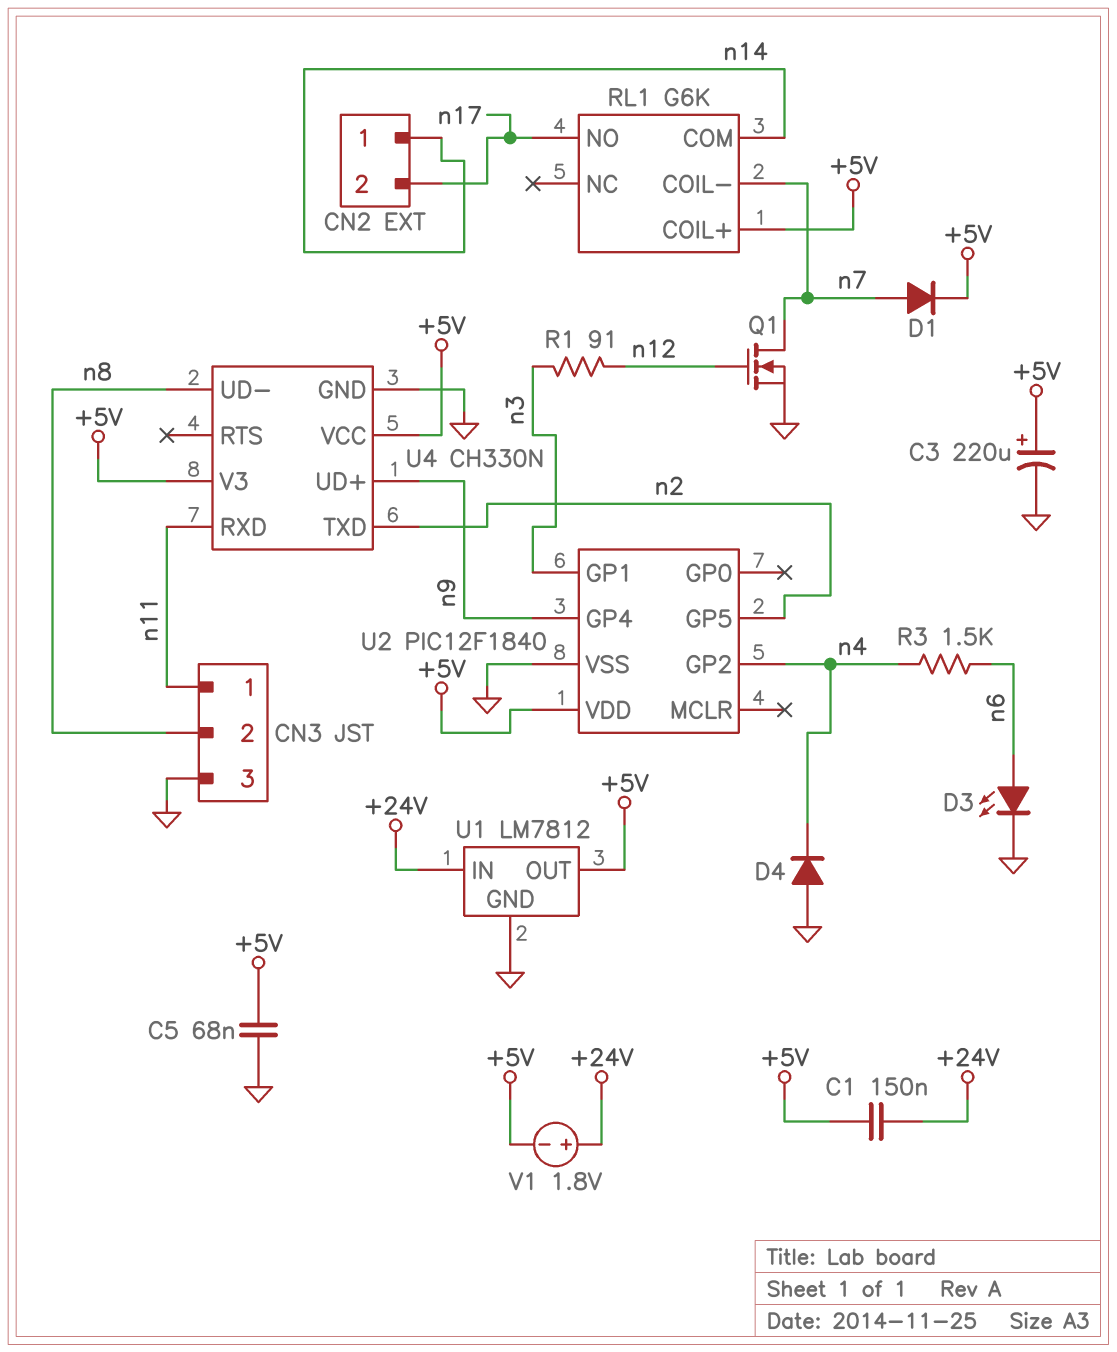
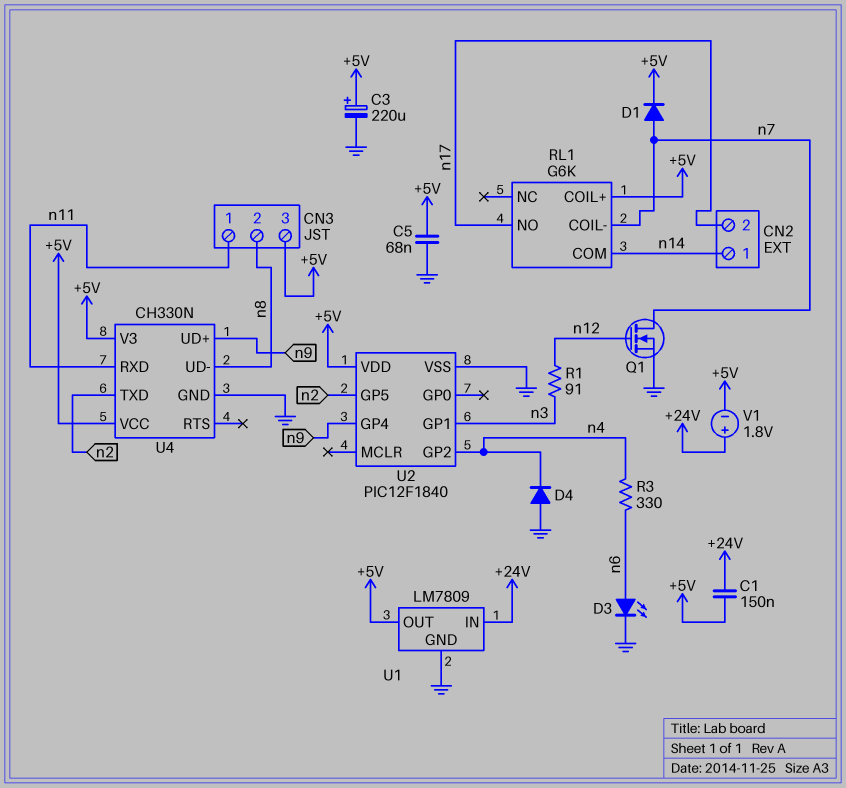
CN3 pin 3: GND -> +5V
R3: 1.5k (n4, n6) -> 330 (n4, n6)
U1: LM7812 -> LM7809

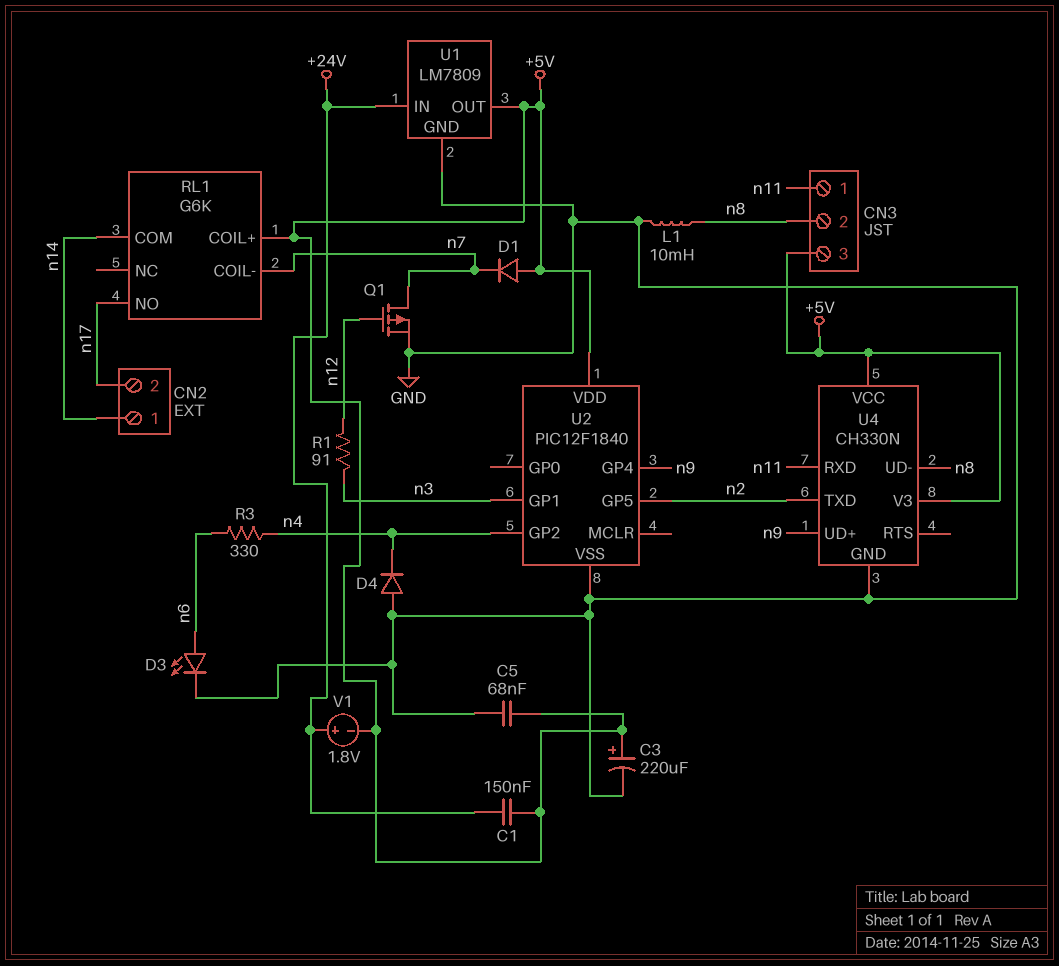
D1: diode (A n7, K +5V) -> diode (A +5V, K n7)
L1: none -> 10mH (GND, n8)
Q1: NMOS (G n12, D n7, S GND) -> PMOS (G n12, D n7, S GND)

